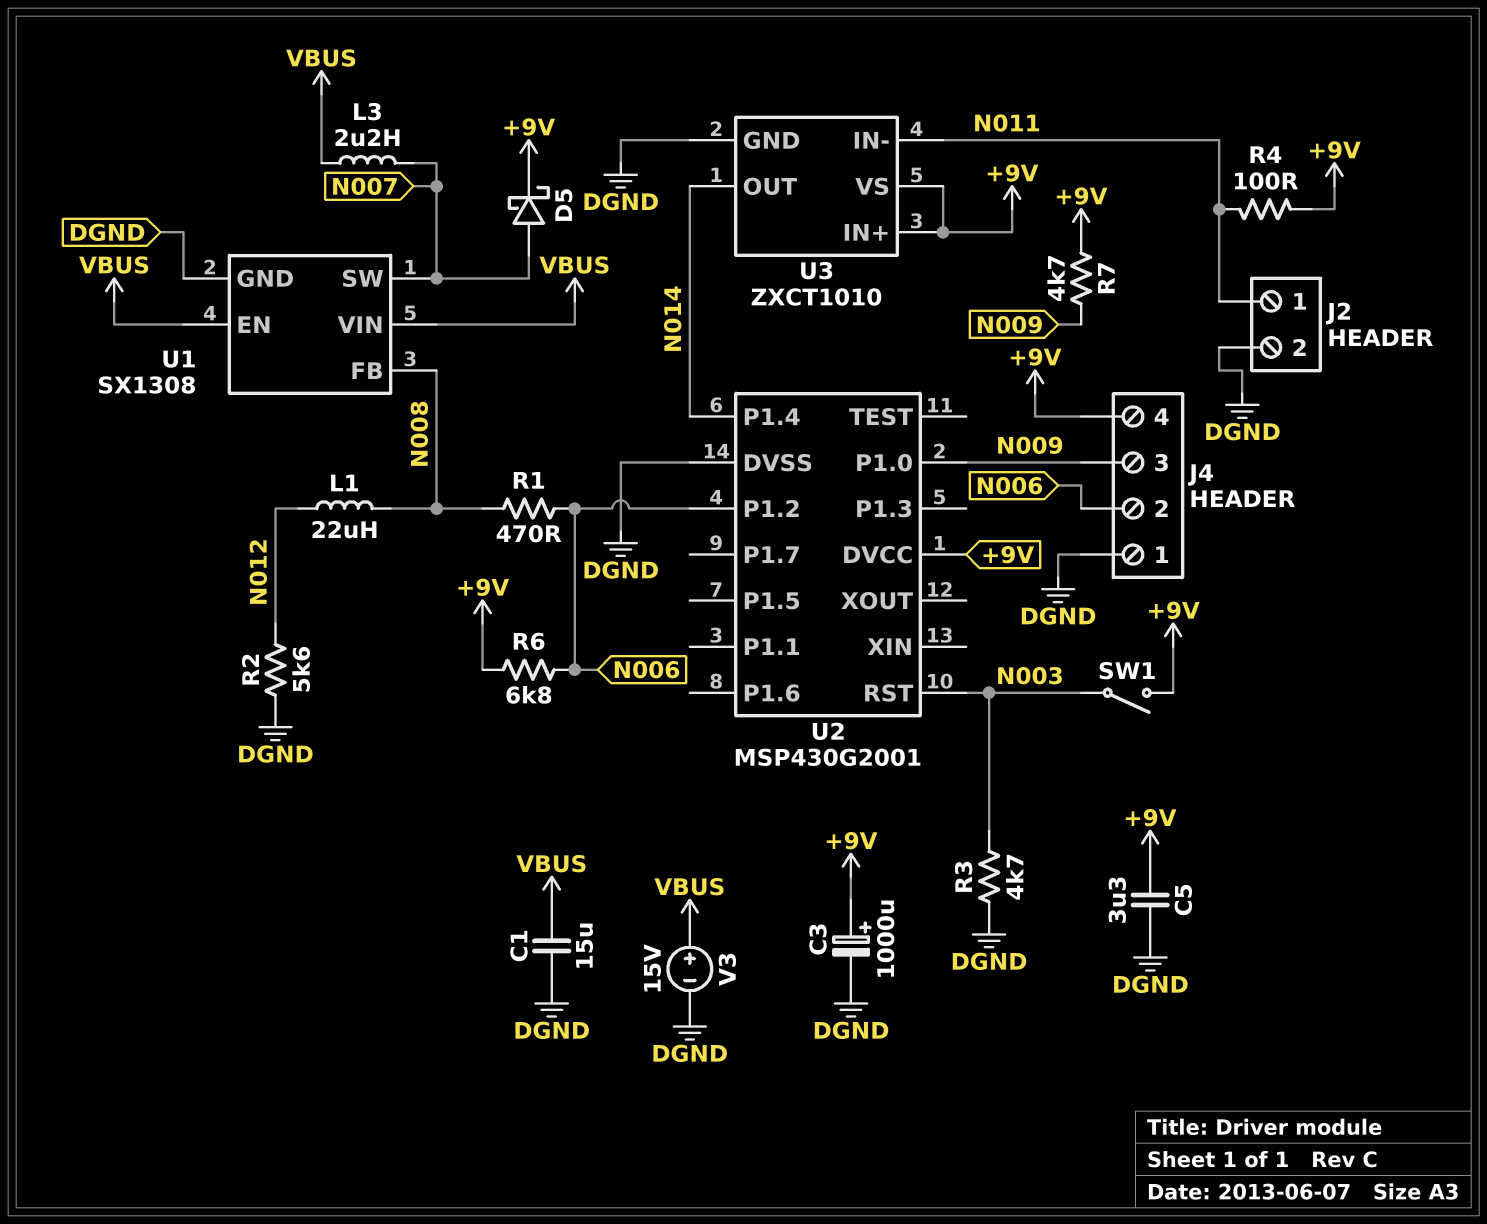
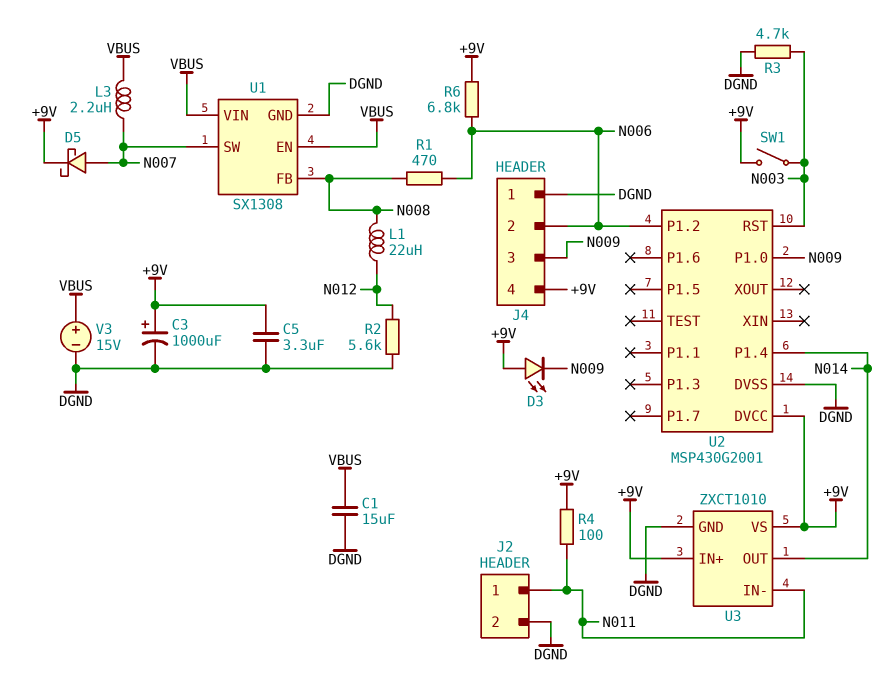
D3: none -> LED (A +9V, K N009)
R7: 4.7k (+9V, N009) -> none

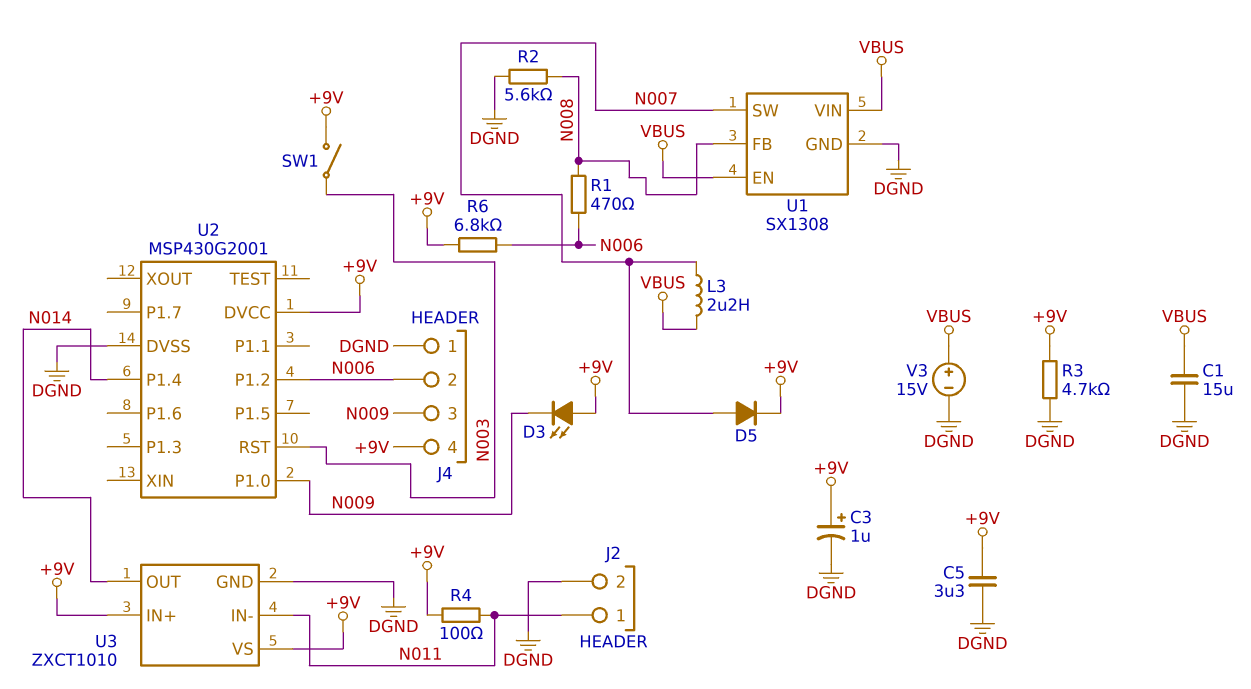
C3: 1000uF (plus +9V, minus DGND) -> 1uF (plus +9V, minus DGND)
D5: schottky (A N007, K +9V) -> diode (A N007, K +9V)
L1: 22uH (N008, N012) -> none
R2: 5.6k (DGND, N012) -> 5.6k (DGND, N008)
R3: 4.7k (DGND, N003) -> 4.7k (+9V, DGND)

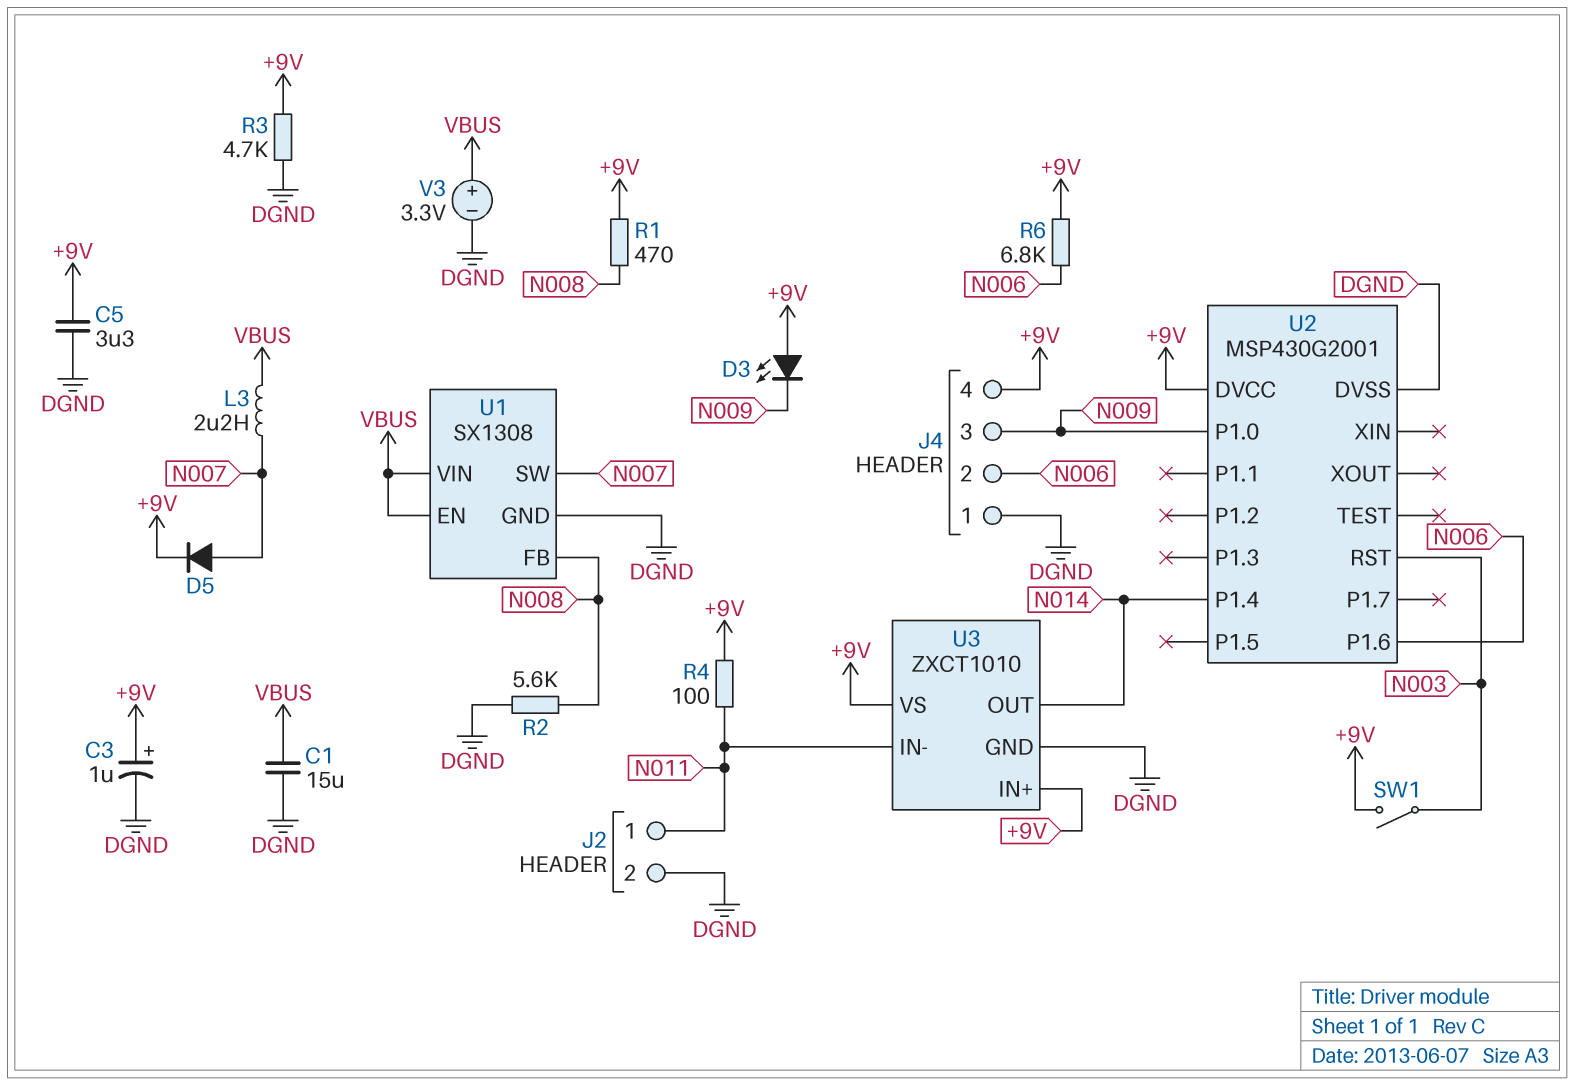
R1: 470 (N006, N008) -> 470 (+9V, N008)
U2 pin P1.2: N006 -> none
U2 pin P1.6: none -> N006
V3: 15V (plus VBUS, minus DGND) -> 3.3V (plus VBUS, minus DGND)

